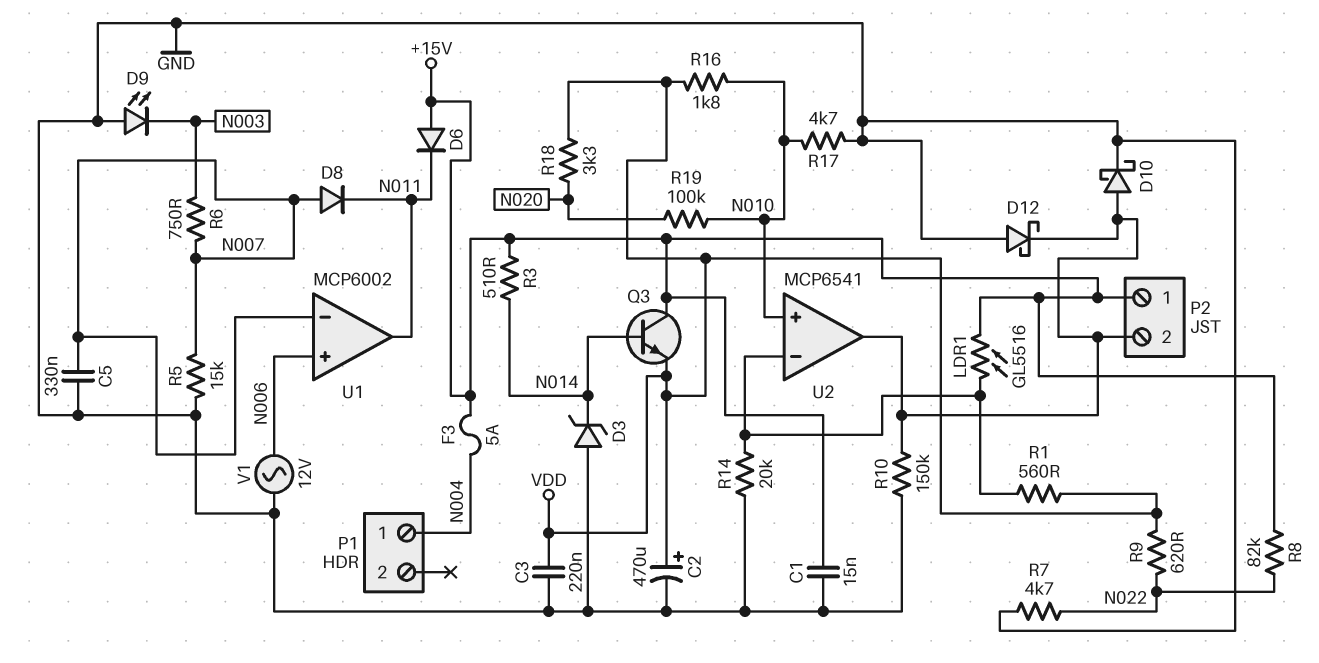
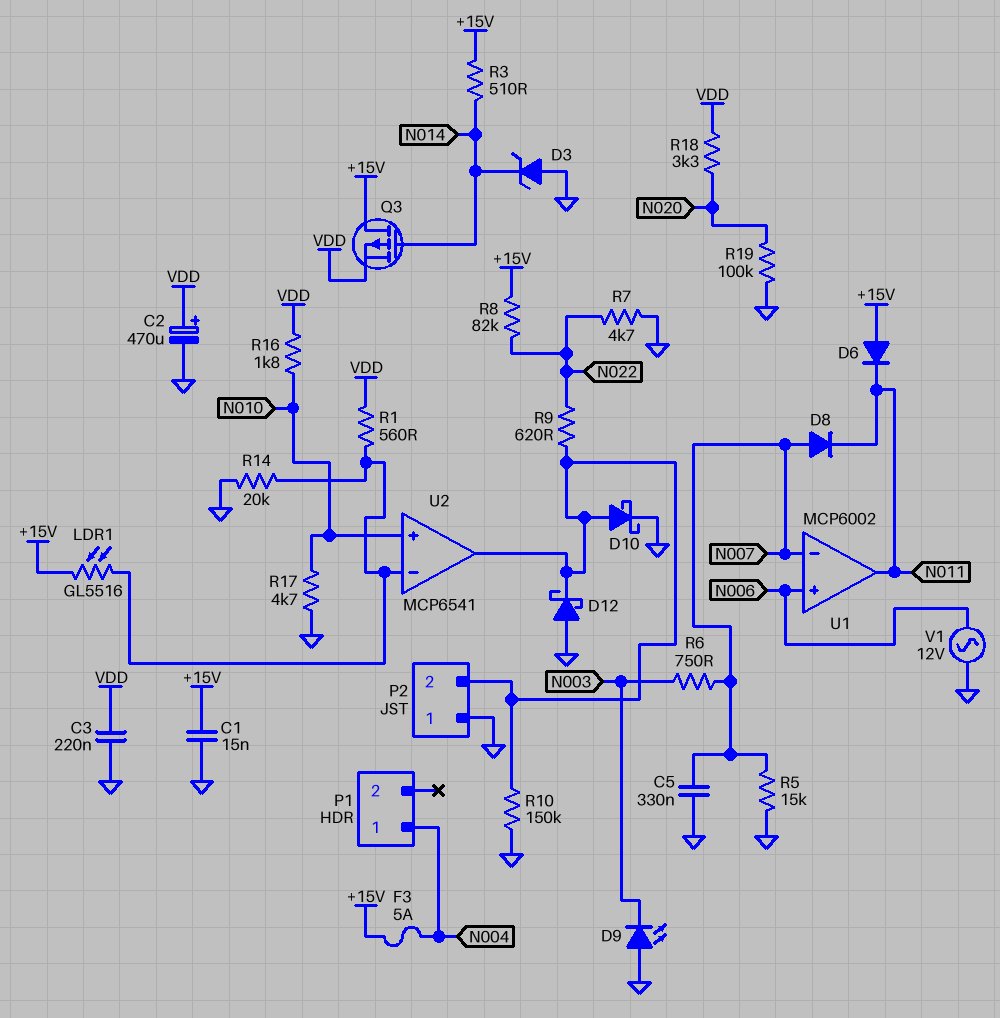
P2 pin 1: +15V -> GND
Q3: NPN (B N014, C +15V, E VDD) -> PMOS (G N014, D +15V, S VDD)
R9: 620 (N022, VDD) -> 620 (N022, P2/2)
R19: 100k (N010, N020) -> 100k (GND, N020)

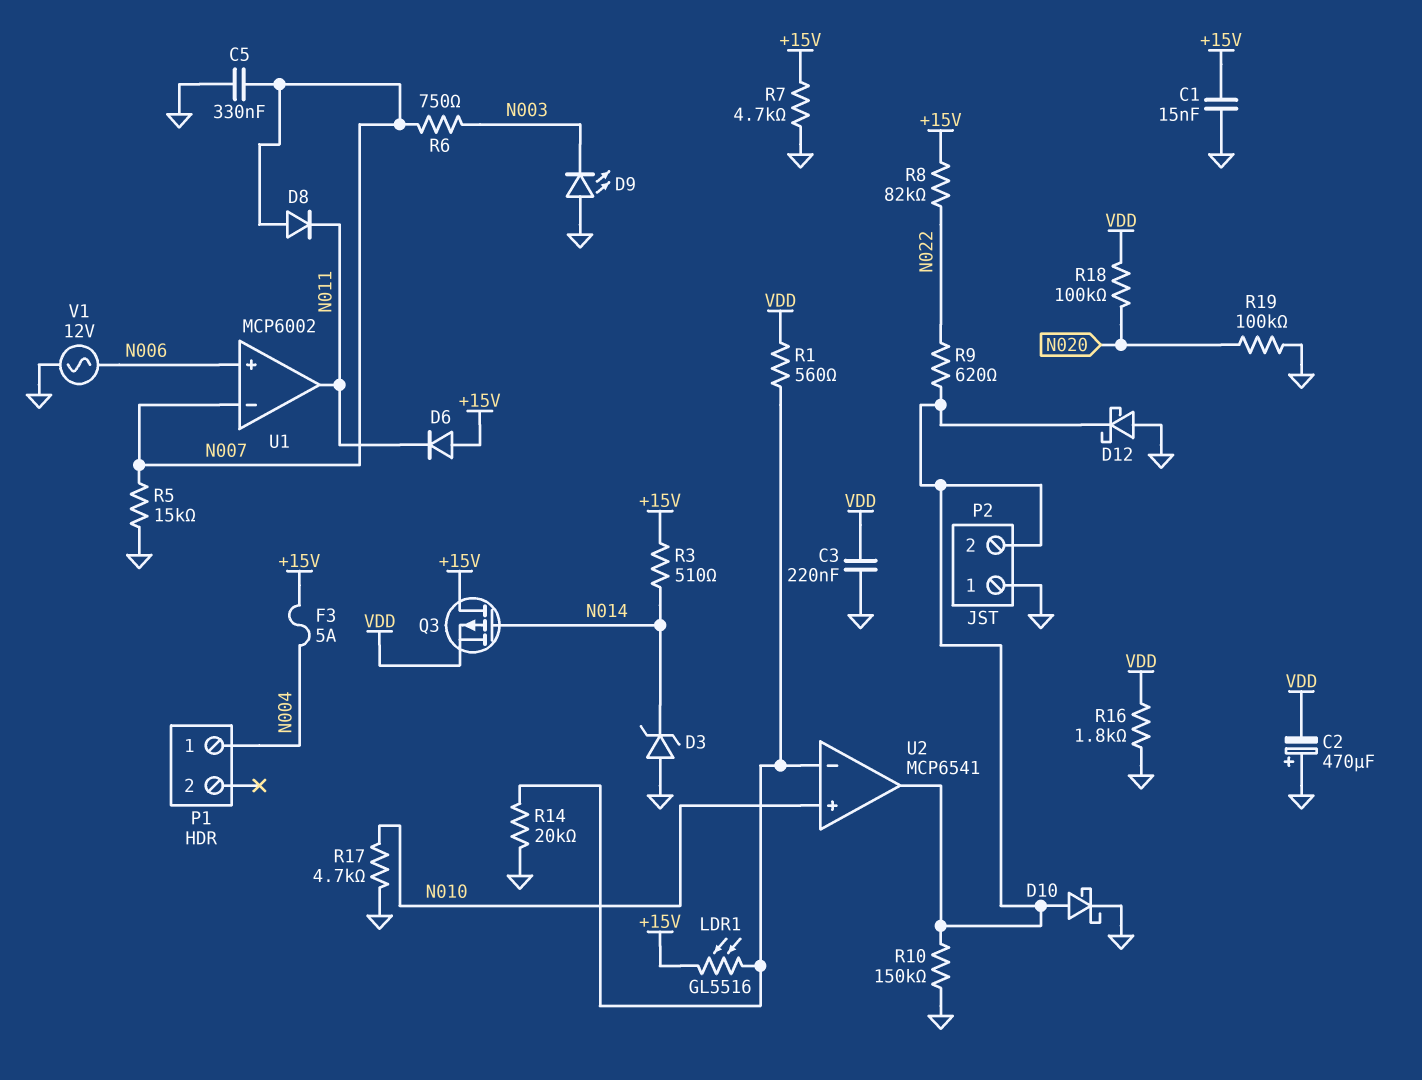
C2: 470uF (plus VDD, minus GND) -> 470uF (plus GND, minus VDD)
R7: 4.7k (GND, N022) -> 4.7k (+15V, GND)
R16: 1.8k (N010, VDD) -> 1.8k (GND, VDD)
R18: 3.3k (N020, VDD) -> 100k (N020, VDD)

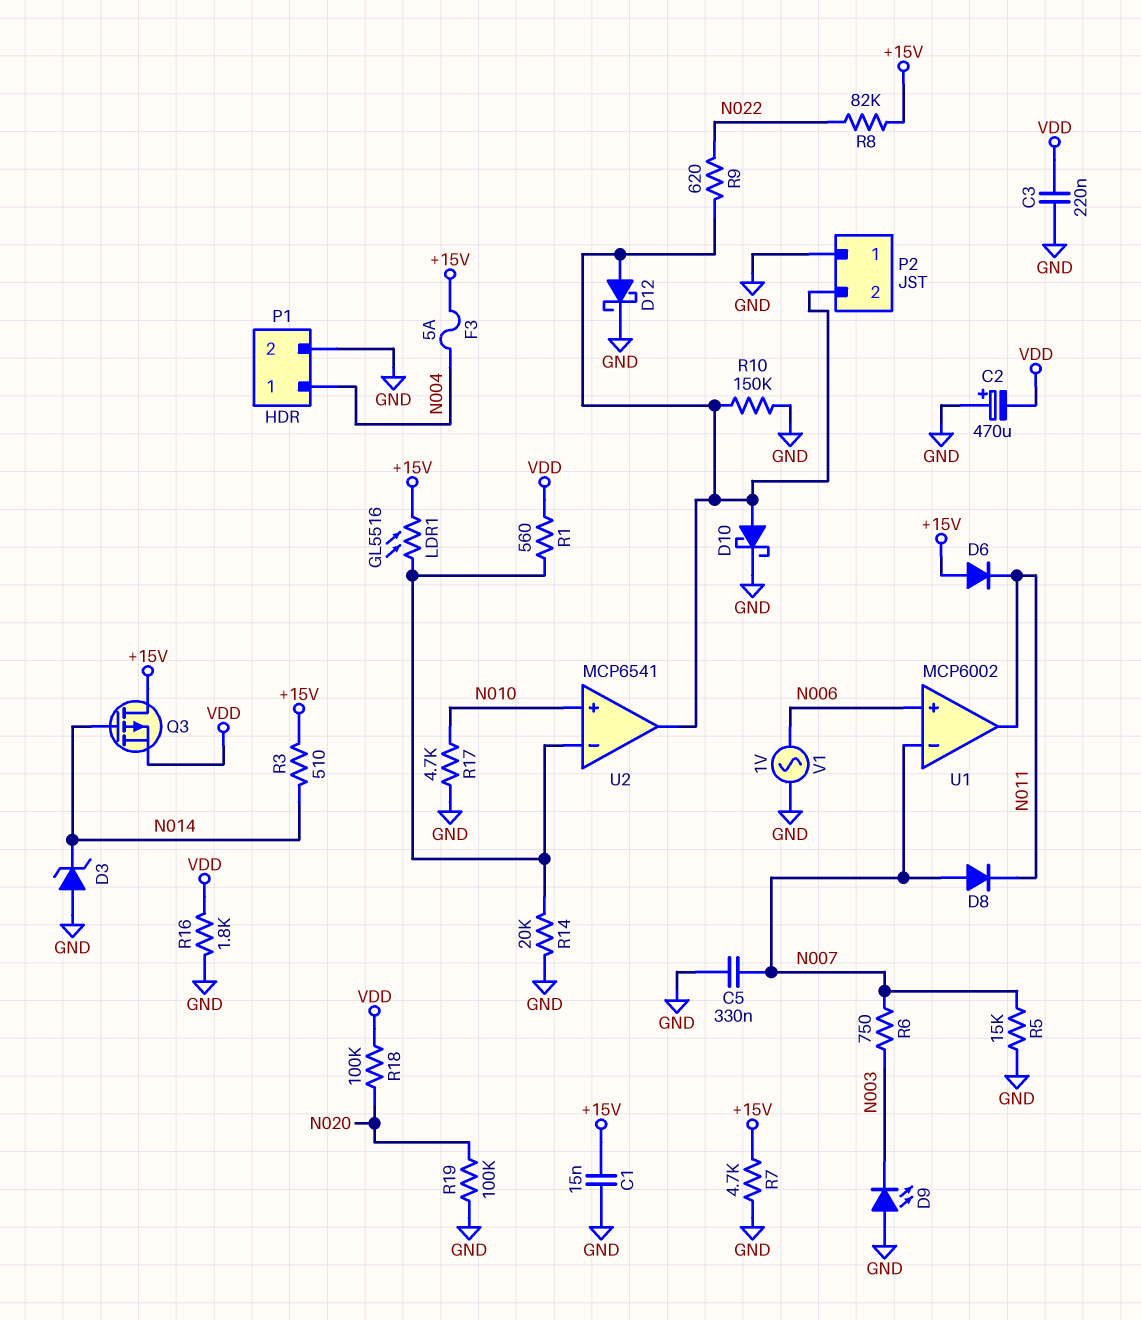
D12: schottky (A GND, K P2/2) -> schottky (A P2/2, K GND)
P1 pin 2: none -> GND
V1: AC 12V (GND, N006) -> AC 1V (GND, N006)

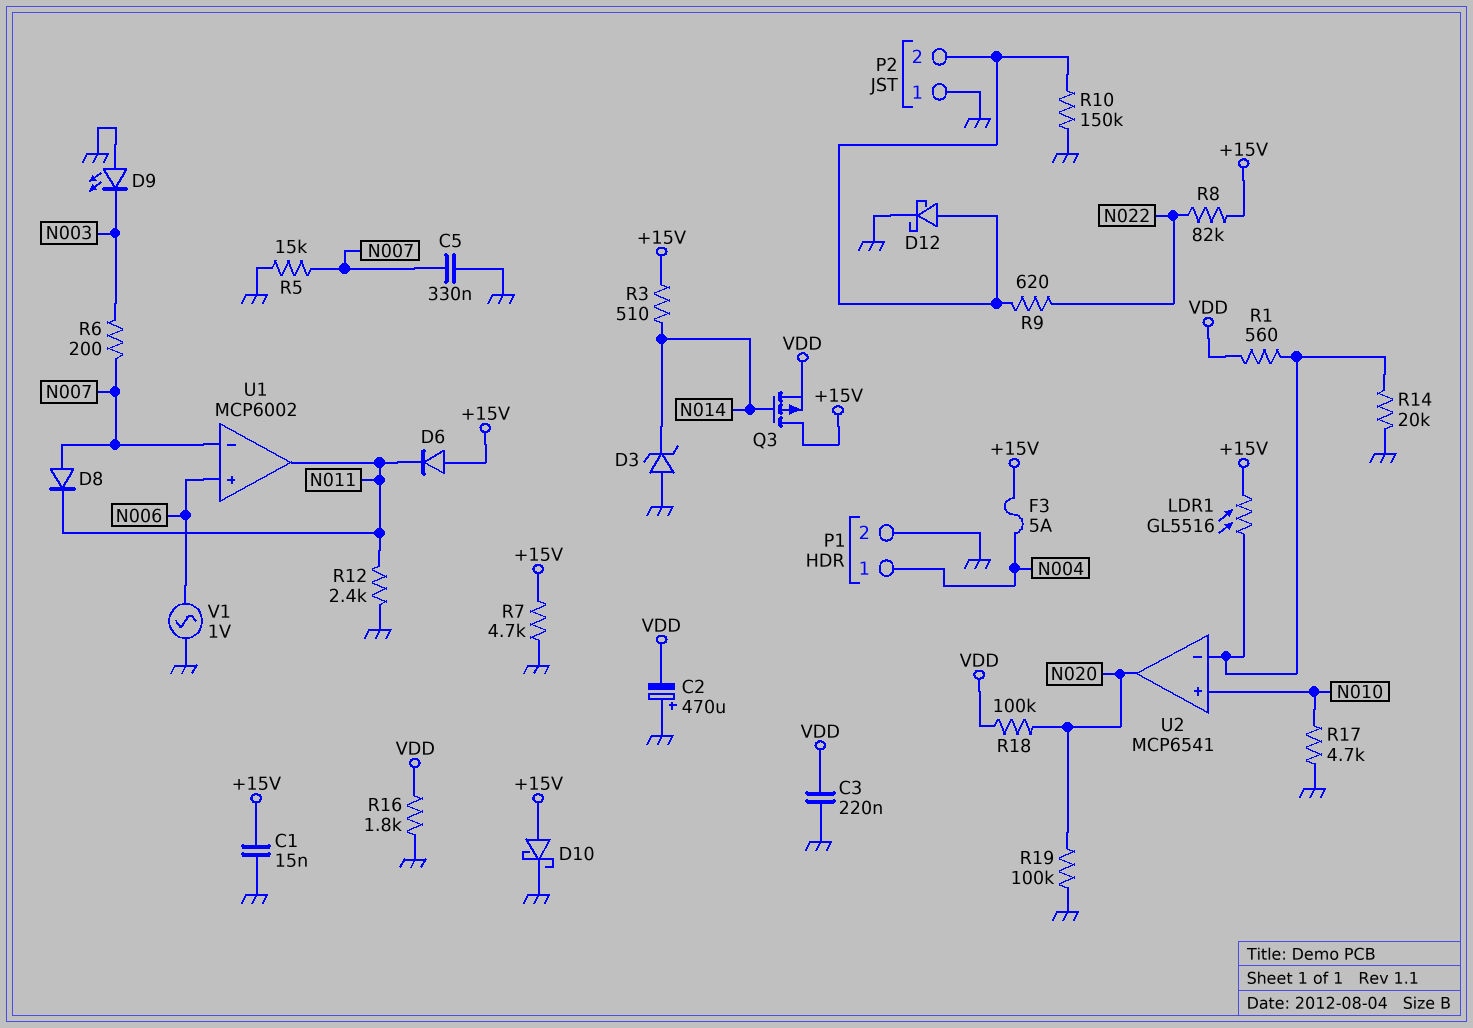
D10: schottky (A P2/2, K GND) -> schottky (A +15V, K GND)
R6: 750 (N003, N007) -> 200 (N003, N007)
R12: none -> 2.4k (GND, N011)
U2 pin out: P2/2 -> N020

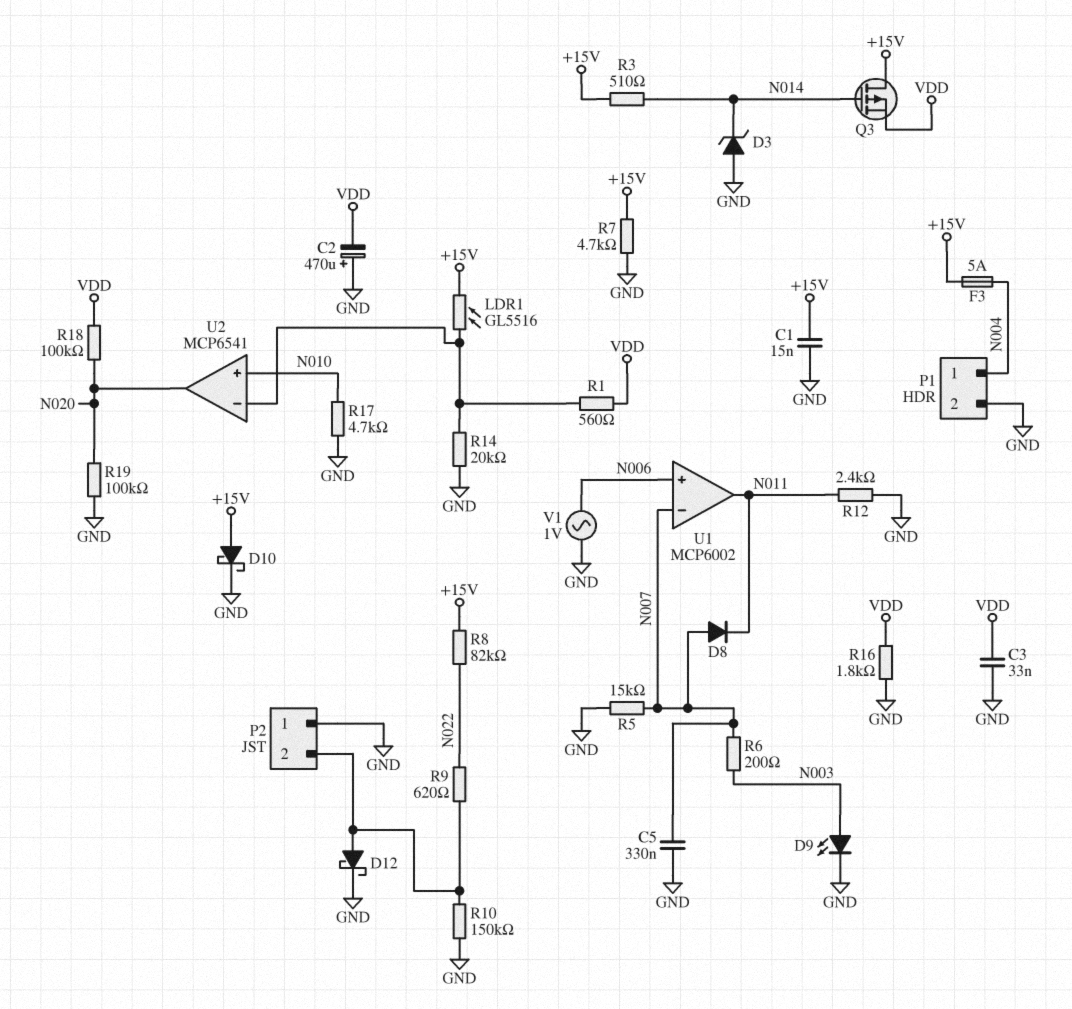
C3: 220nF (GND, VDD) -> 33nF (GND, VDD)
D6: diode (A +15V, K N011) -> none
D9: LED (A GND, K N003) -> LED (A N003, K GND)

